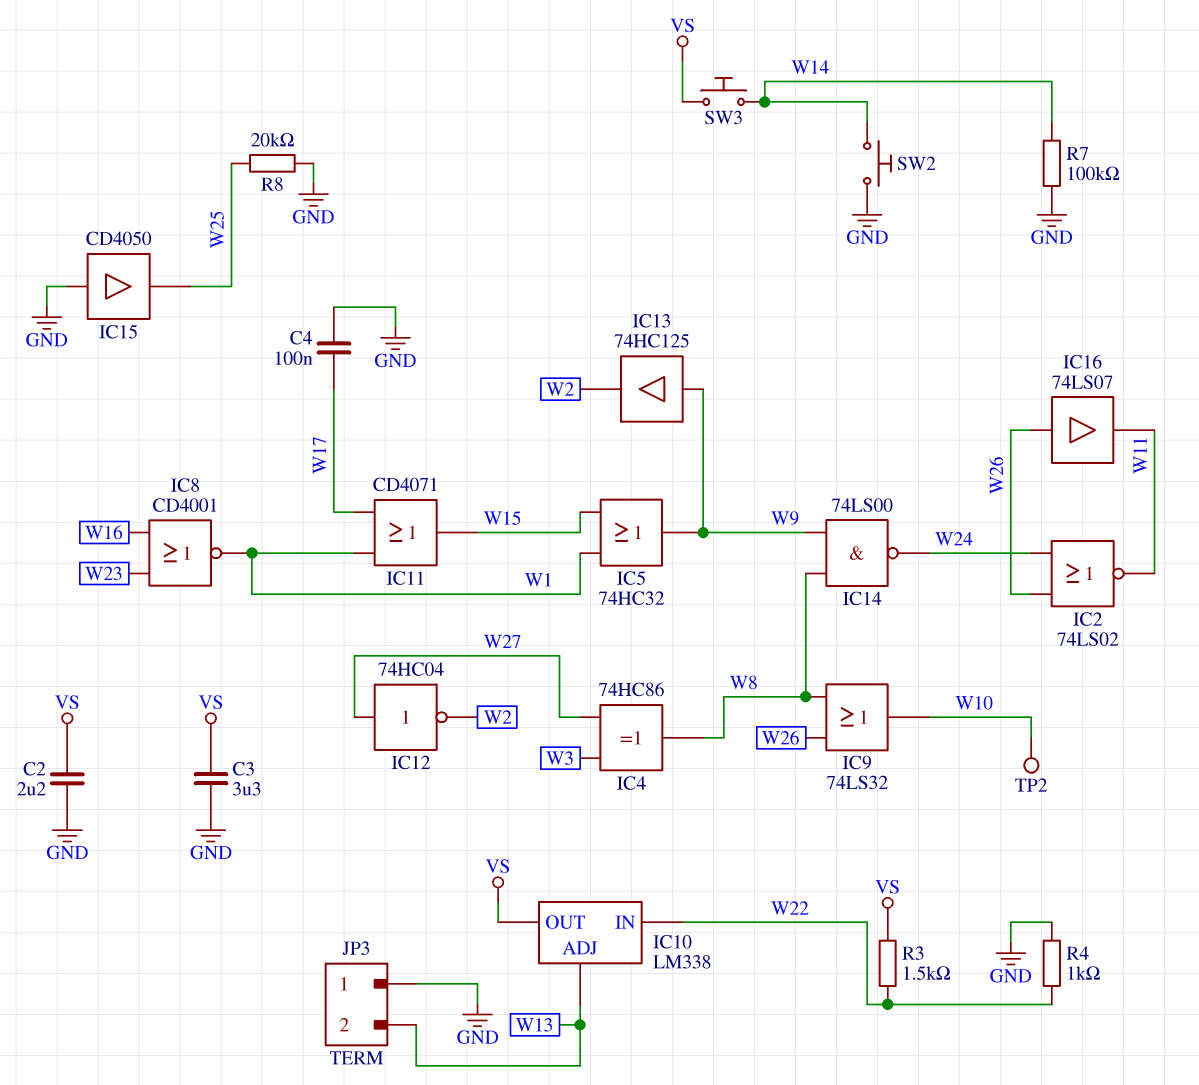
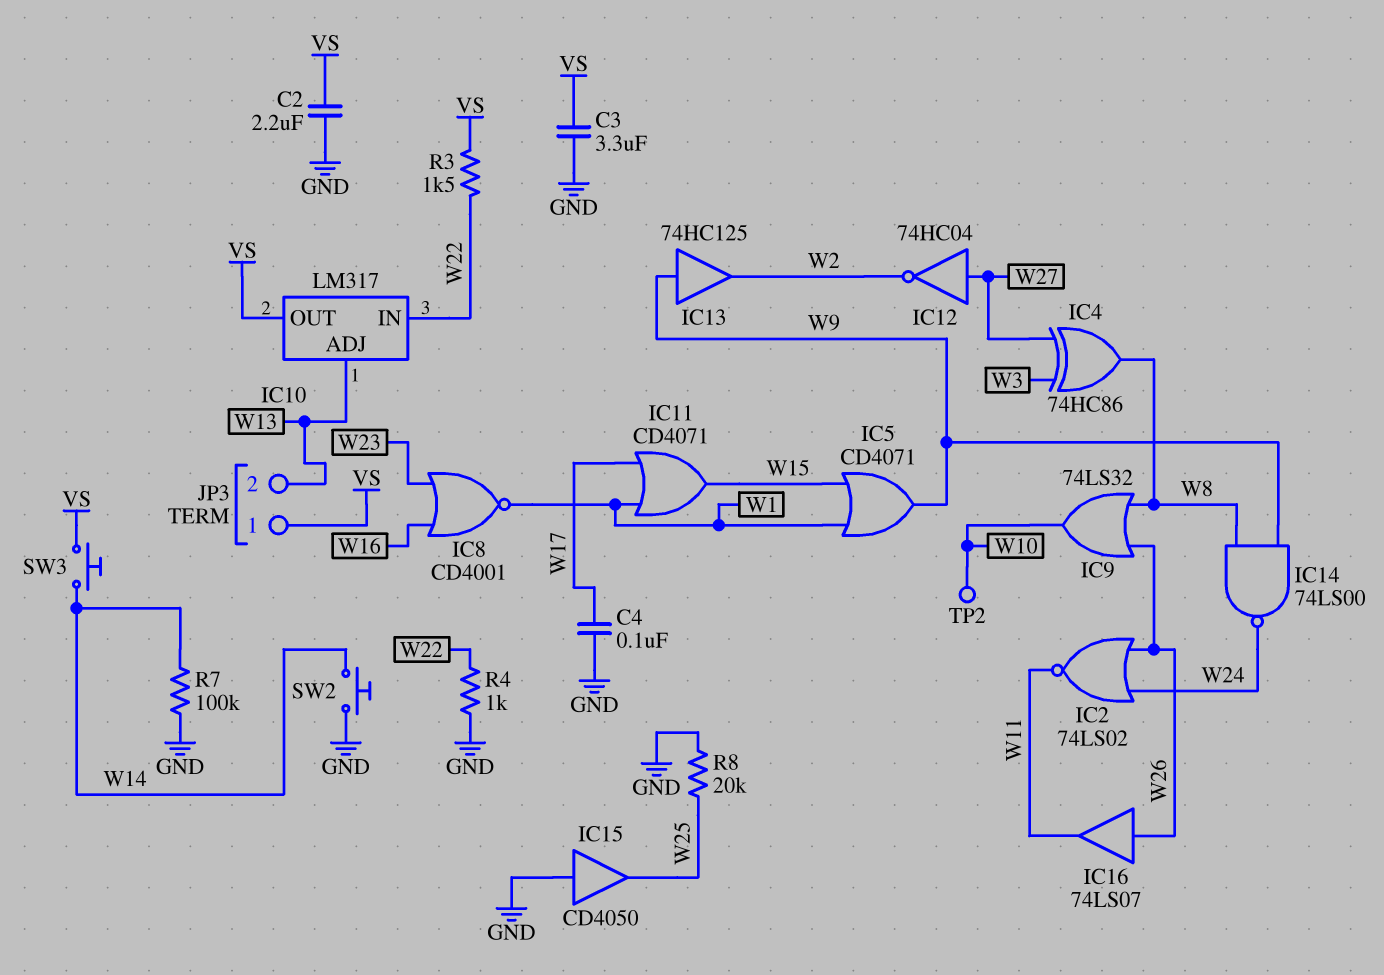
IC5: OR 74HC32 (in W1, in W15, out W9) -> OR CD4071 (in W1, in W15, out W9)
IC10: LM338 -> LM317
JP3 pin 1: GND -> VS

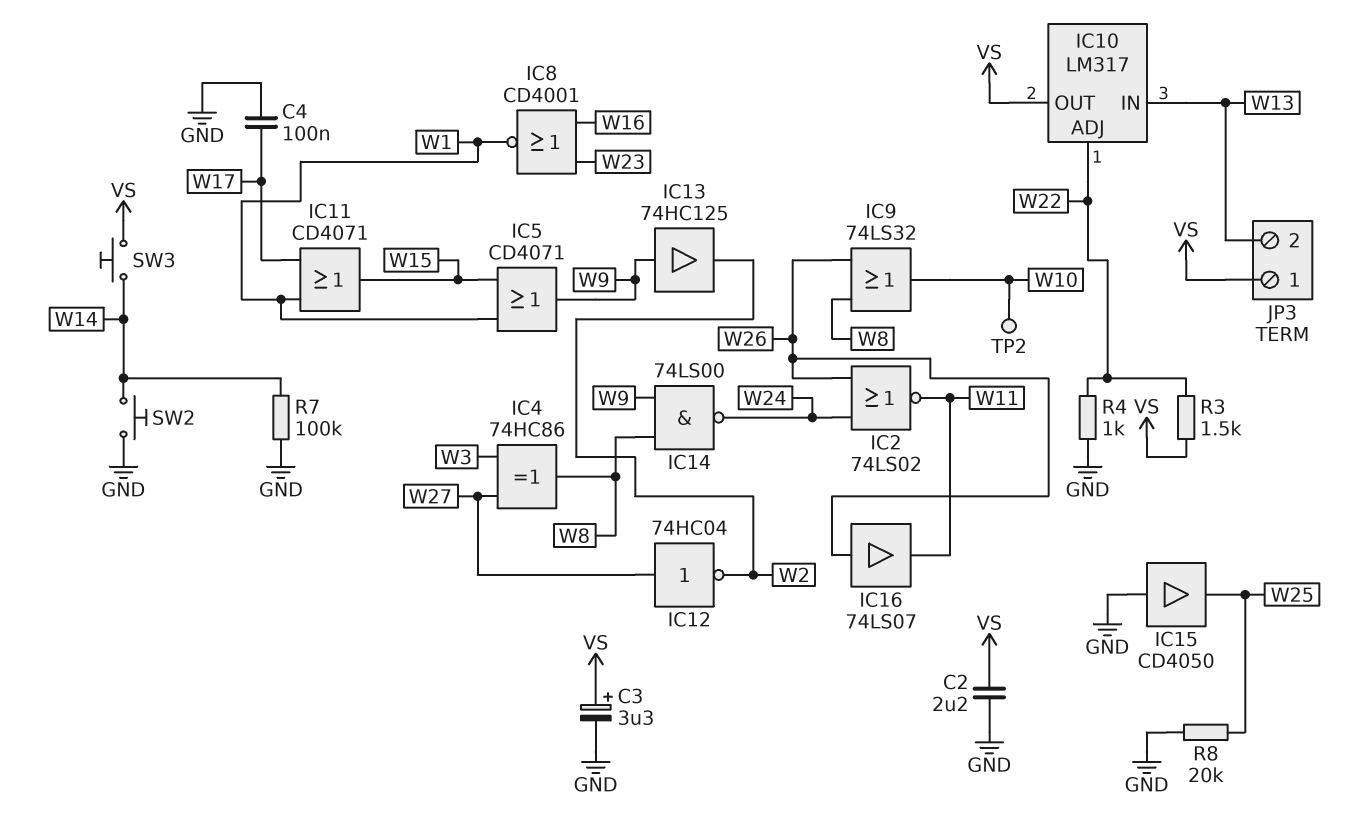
C3: 3.3uF (GND, VS) -> 3.3uF (plus VS, minus GND)
IC10 pin ADJ: W13 -> W22
IC10 pin IN: W22 -> W13

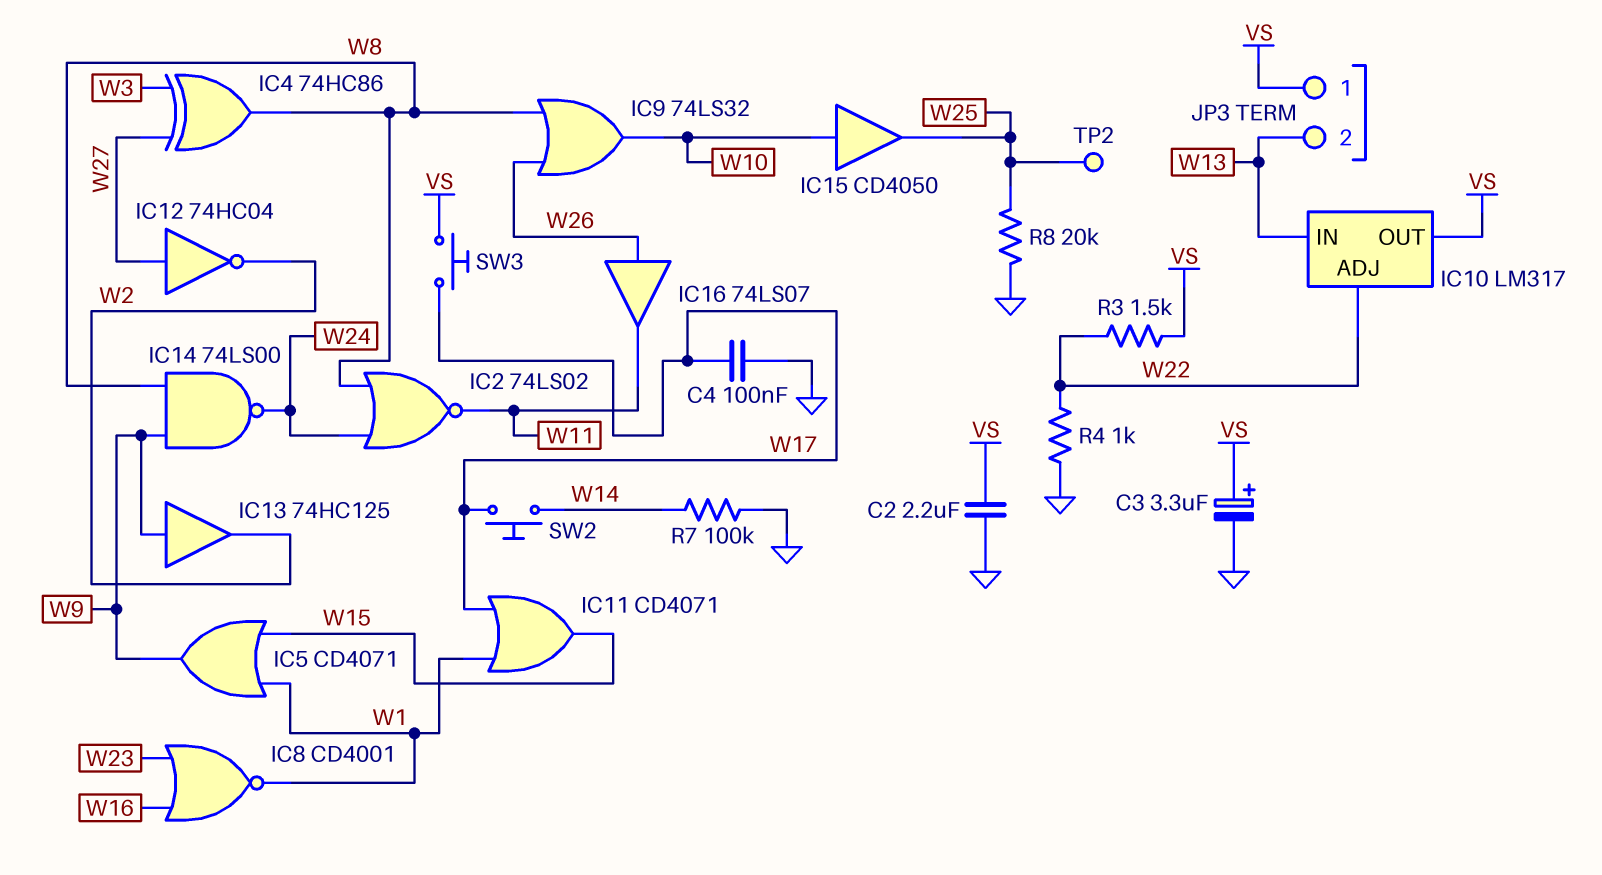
IC2: NOR 74LS02 (in W24, in W26, out W11) -> NOR 74LS02 (in W8, in W24, out W11)
IC15: buffer CD4050 (in GND, out W25) -> buffer CD4050 (in W10, out W25)
SW2: button (GND, W14) -> button (W14, W17)
SW3: button (VS, W14) -> button (VS, W17)
TP2: test point (W10) -> test point (W25)

